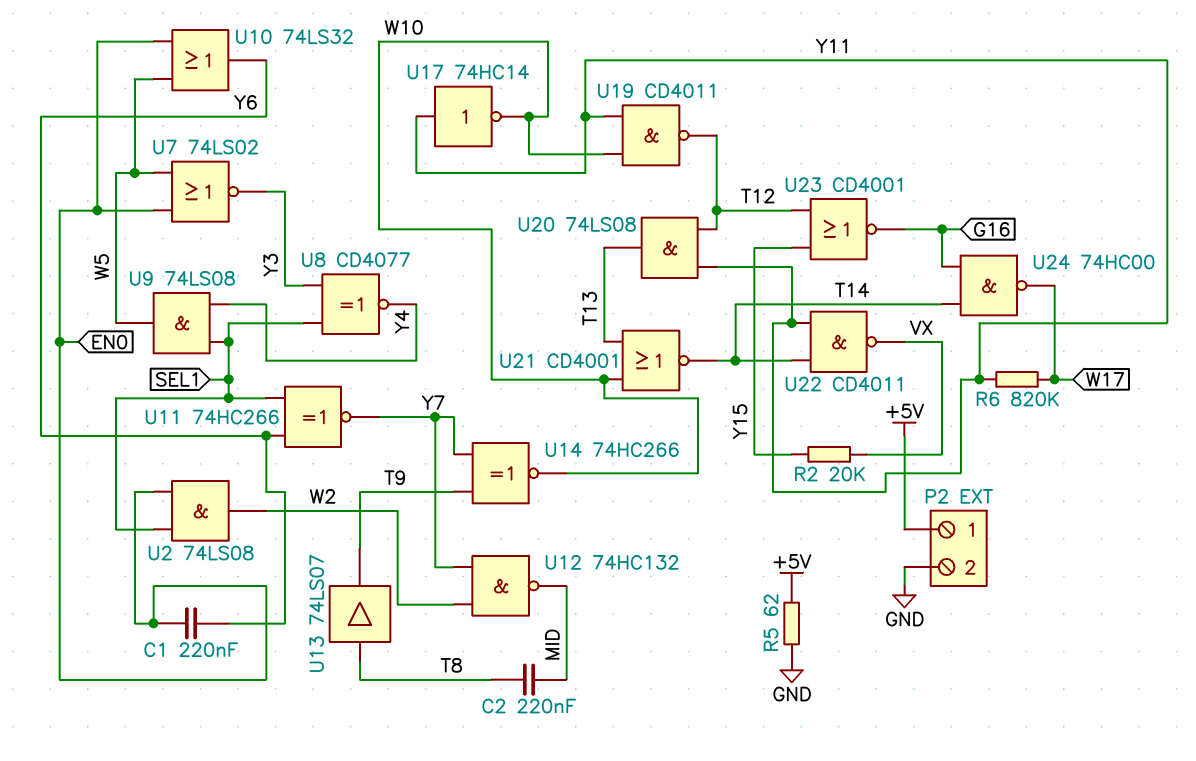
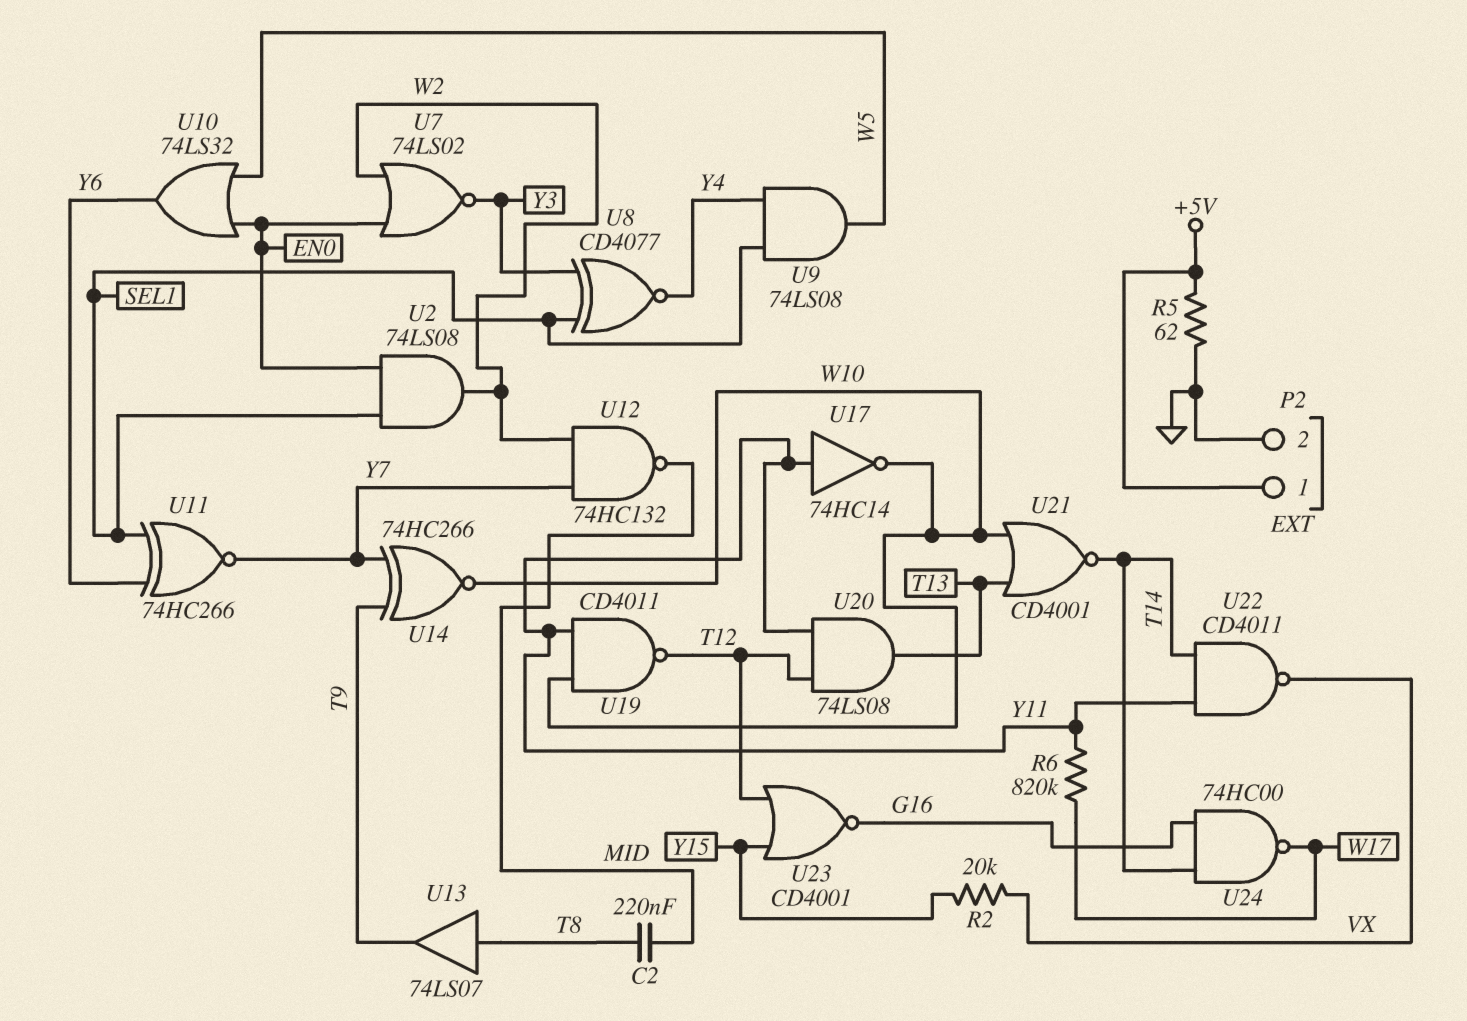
C1: 220nF (EN0, Y6) -> none
U7: NOR 74LS02 (in EN0, in W5, out Y3) -> NOR 74LS02 (in EN0, in W2, out Y3)

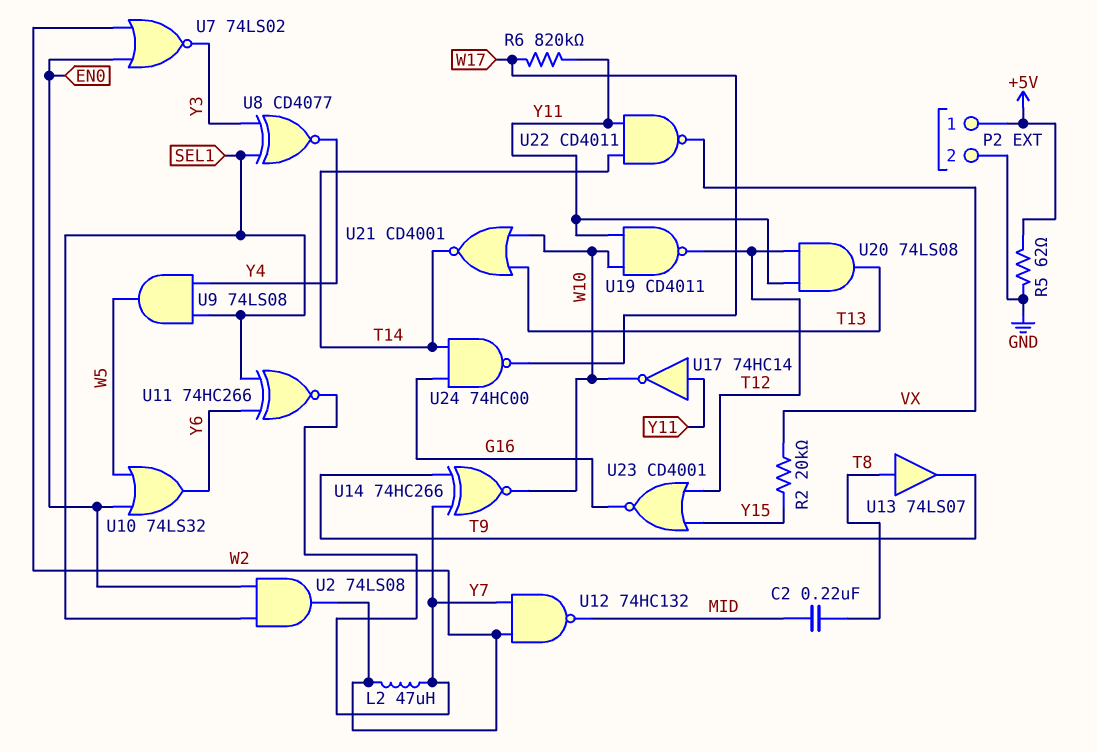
L2: none -> 47uH (W2, Y7)

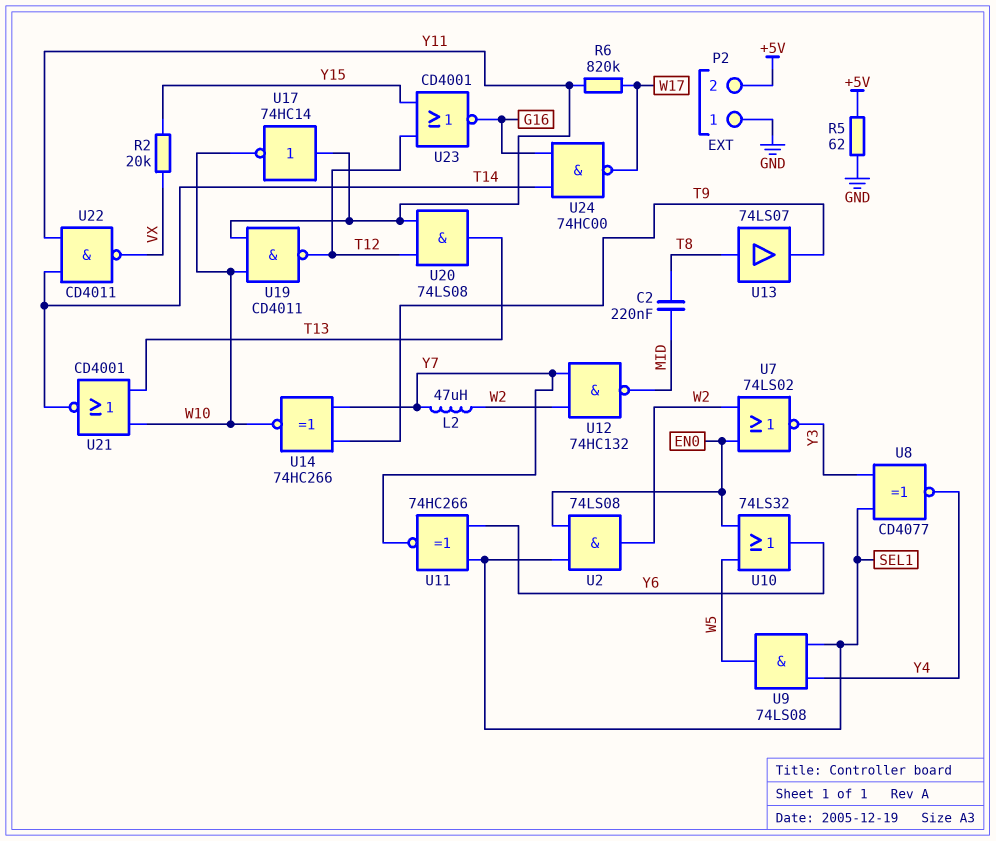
P2 pin 1: +5V -> GND
P2 pin 2: GND -> +5V

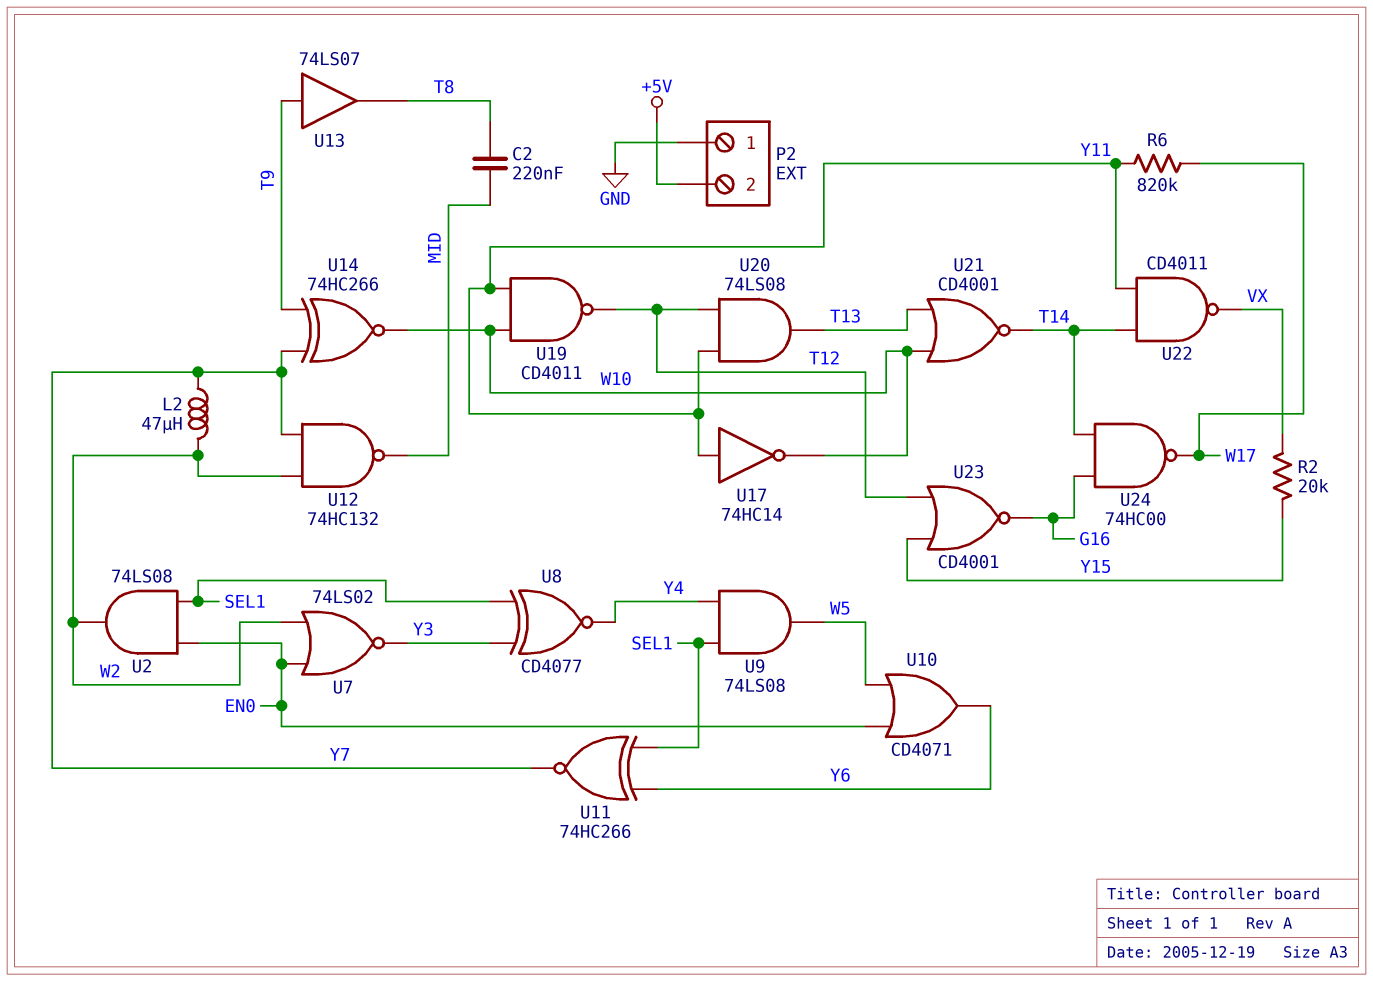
R5: 62 (+5V, GND) -> none
U10: OR 74LS32 (in EN0, in W5, out Y6) -> OR CD4071 (in EN0, in W5, out Y6)
U13: buffer 74LS07 (in T8, out T9) -> buffer 74LS07 (in T9, out T8)

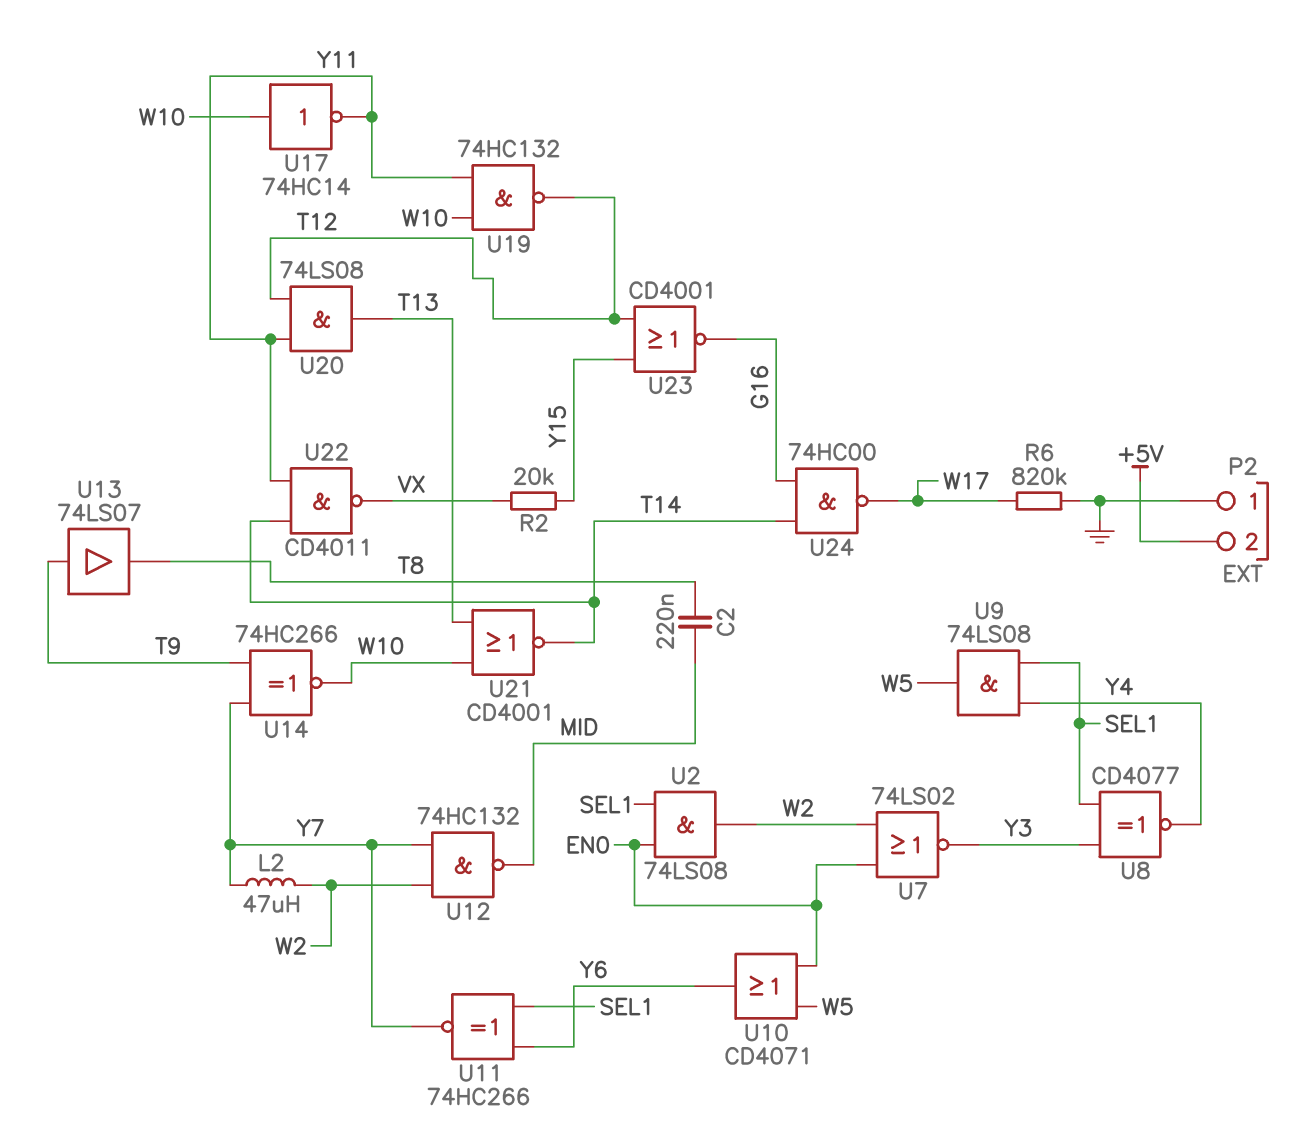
R6: 820k (W17, Y11) -> 820k (GND, W17)
U17: NOT 74HC14 (in Y11, out W10) -> NOT 74HC14 (in W10, out Y11)
U19: NAND CD4011 (in W10, in Y11, out T12) -> NAND 74HC132 (in W10, in Y11, out T12)

